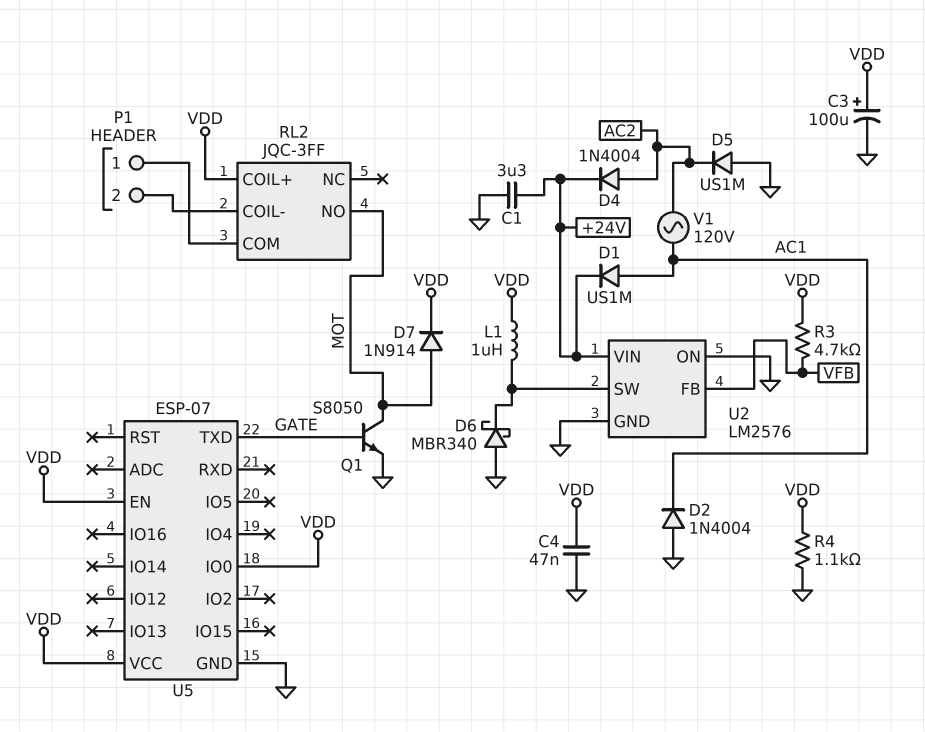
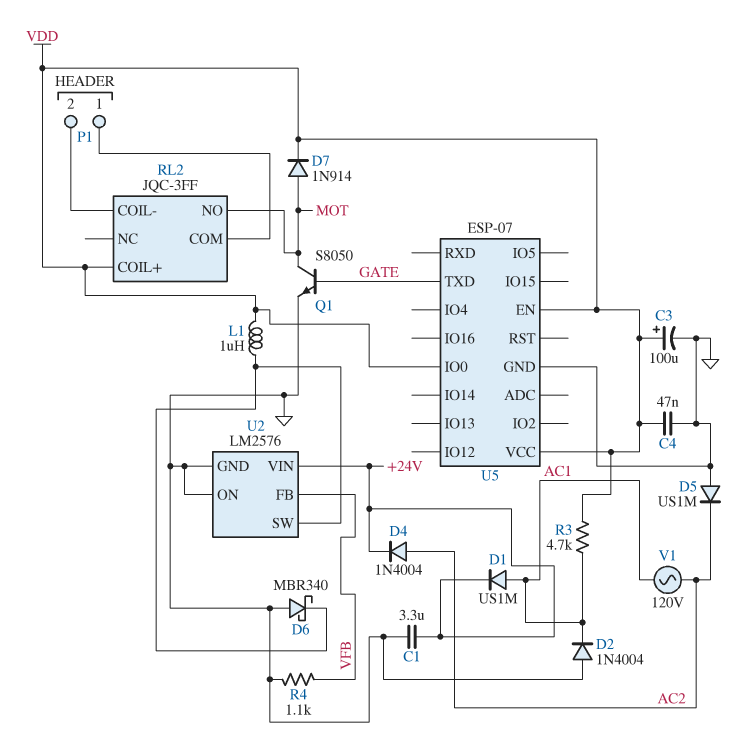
R3: 4.7k (VDD, VFB) -> 4.7k (AC1, VDD)
R4: 1.1k (GND, VDD) -> 1.1k (GND, VFB)

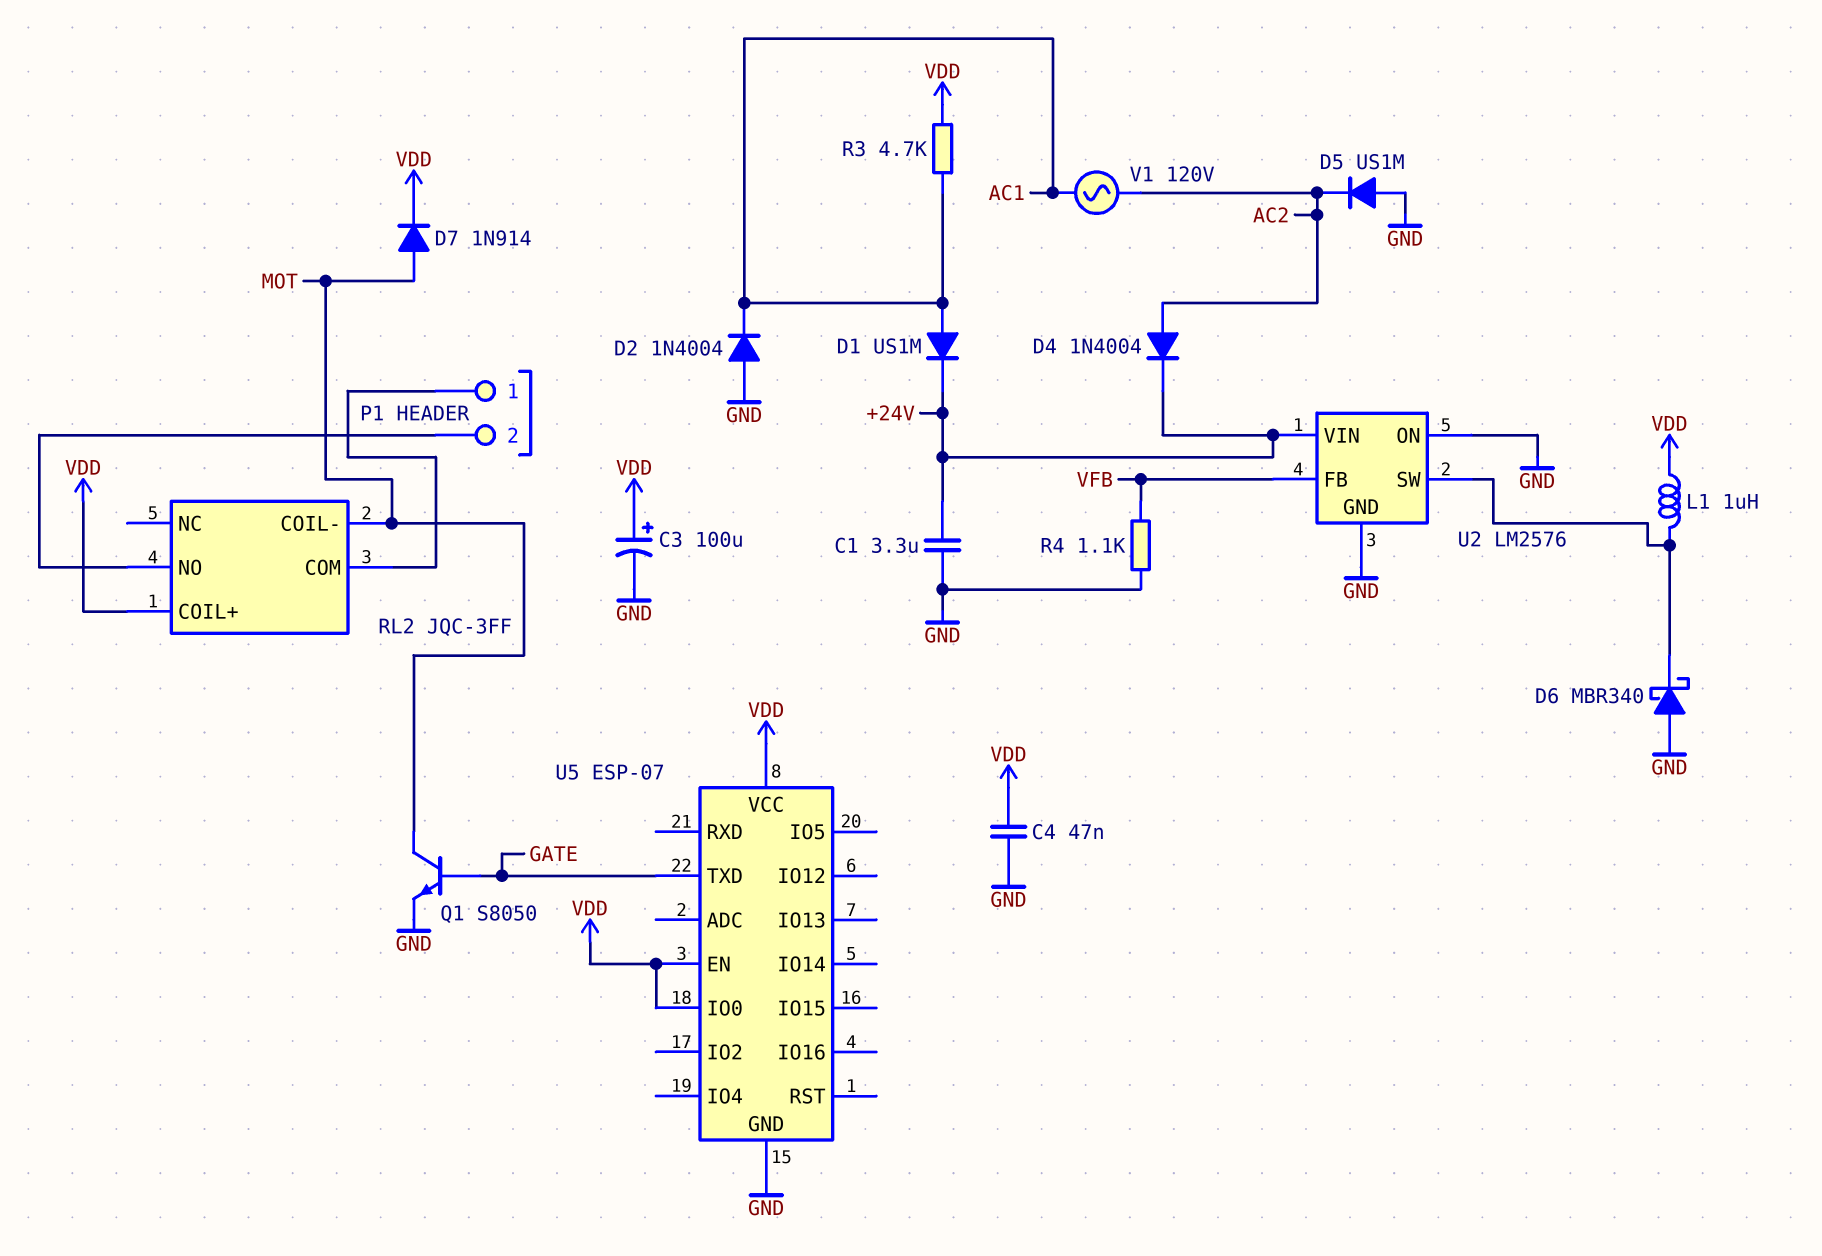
RL2 pin COIL-: P1/2 -> MOT
RL2 pin NO: MOT -> P1/2

